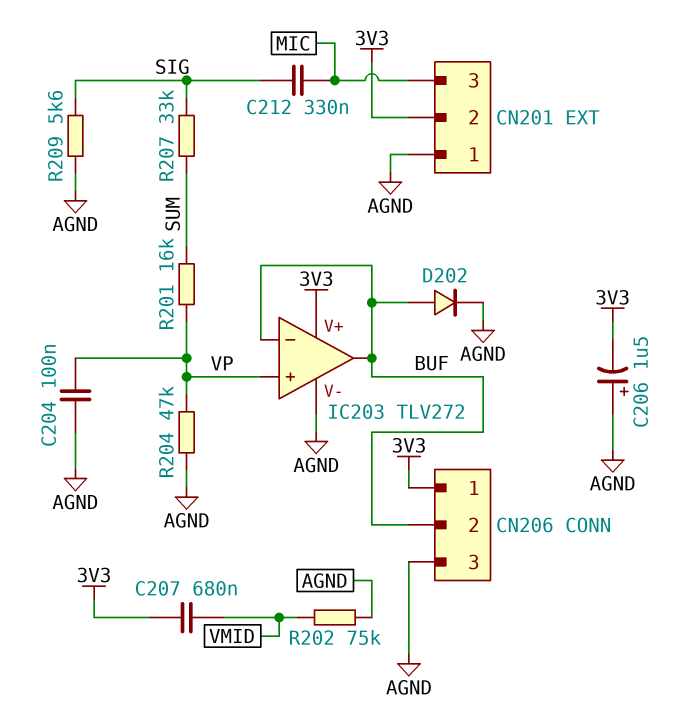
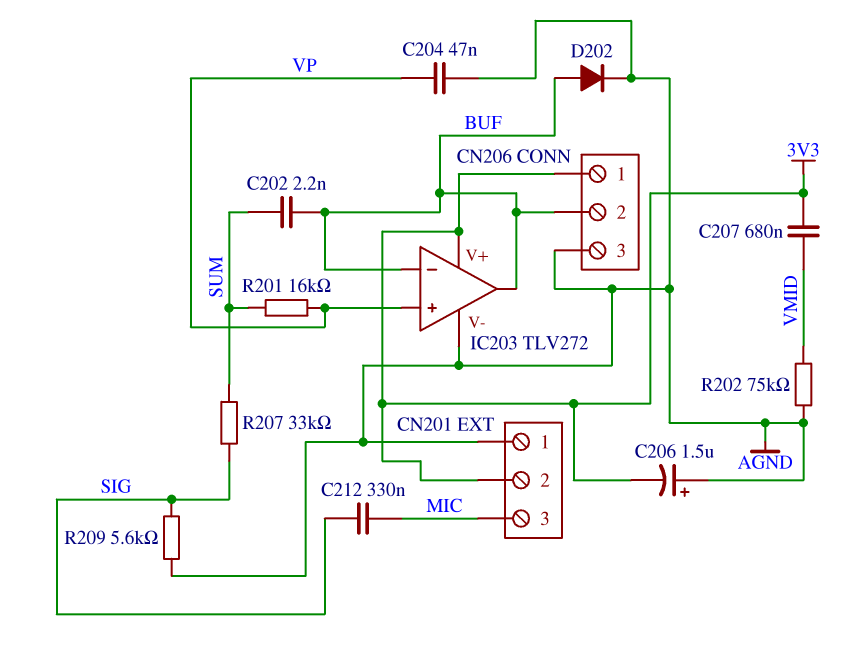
C202: none -> 2.2nF (BUF, SUM)
C204: 100nF (AGND, VP) -> 47nF (AGND, VP)
R204: 47k (AGND, VP) -> none

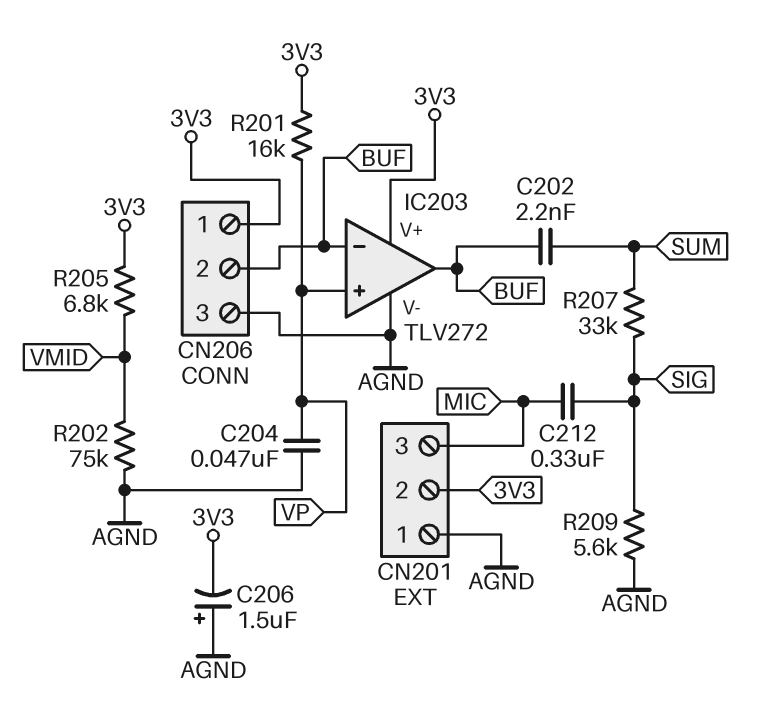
C207: 680nF (3V3, VMID) -> none
D202: diode (A BUF, K AGND) -> none
R201: 16k (SUM, VP) -> 16k (3V3, VP)
R205: none -> 6.8k (3V3, VMID)

